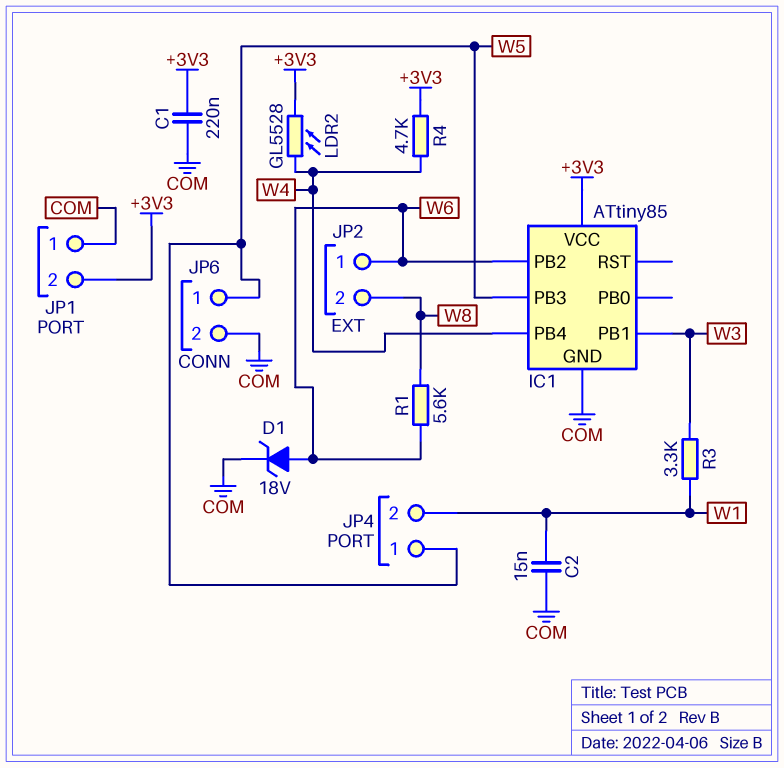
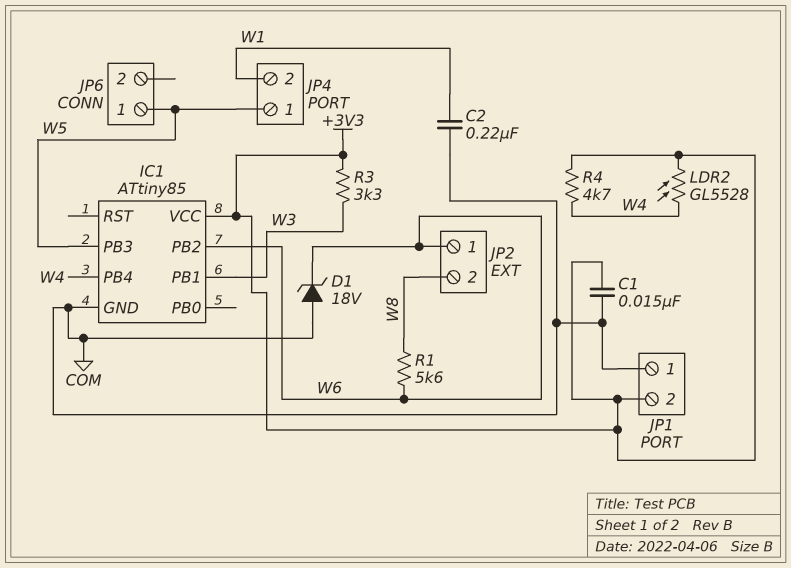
C1: 220nF (+3V3, COM) -> 15nF (+3V3, COM)
C2: 15nF (COM, W1) -> 220nF (COM, W1)
D1: zener 18V (A W6, K COM) -> zener 18V (A COM, K W6)
JP6 pin 2: COM -> none
R3: 3.3k (W1, W3) -> 3.3k (+3V3, W3)

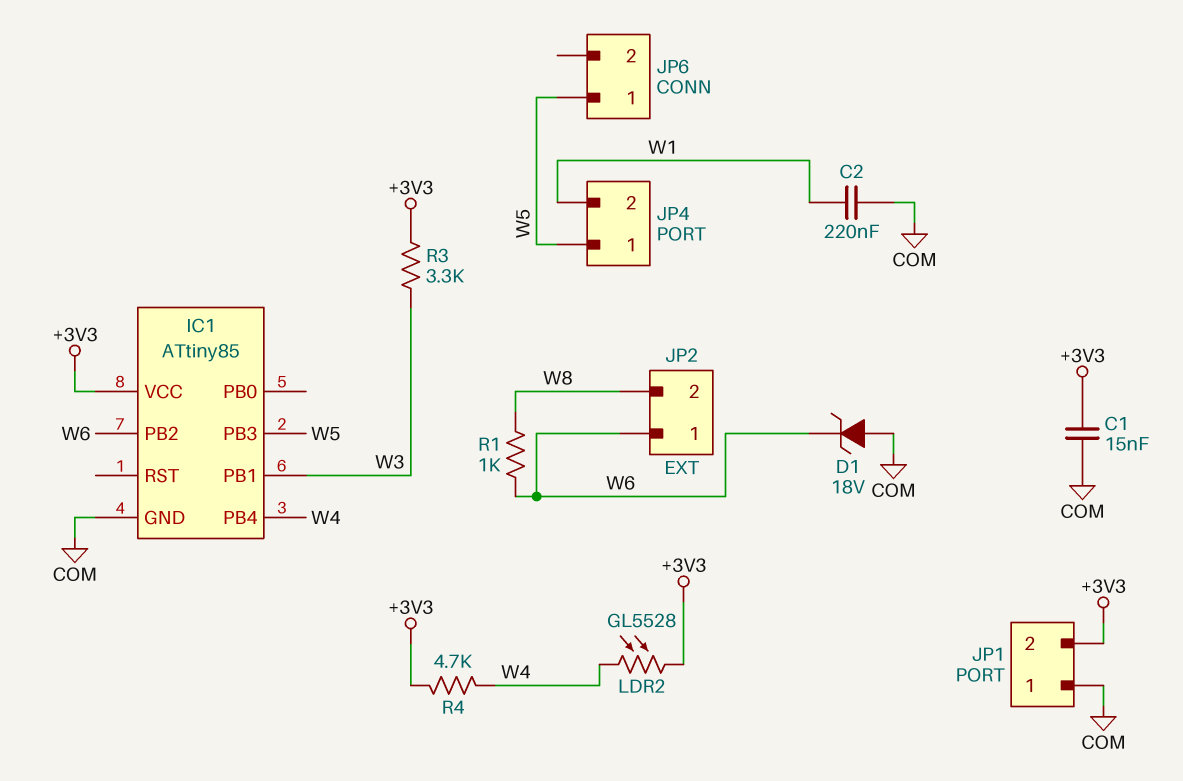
R1: 5.6k (W6, W8) -> 1k (W6, W8)

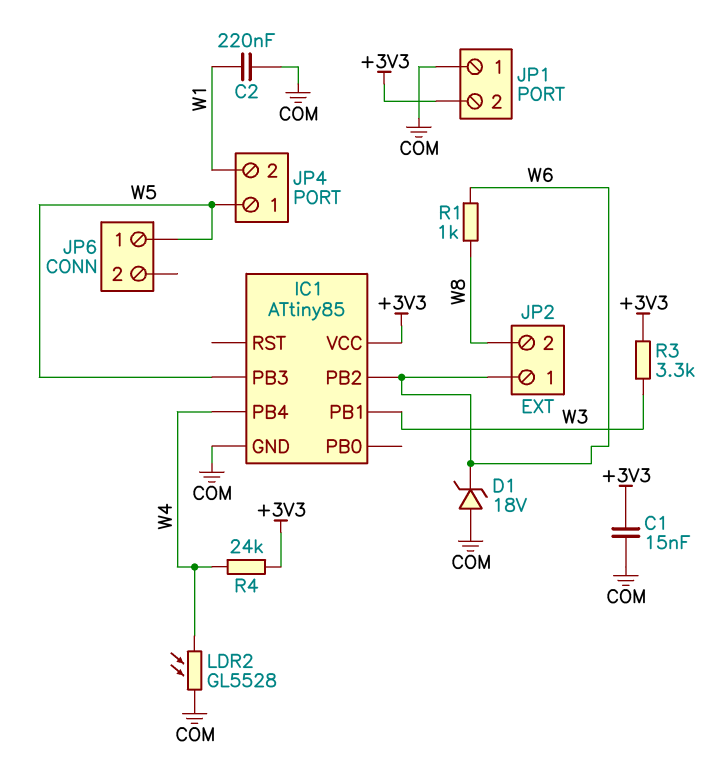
LDR2: GL5528 (+3V3, W4) -> GL5528 (COM, W4)
R4: 4.7k (+3V3, W4) -> 24k (+3V3, W4)

